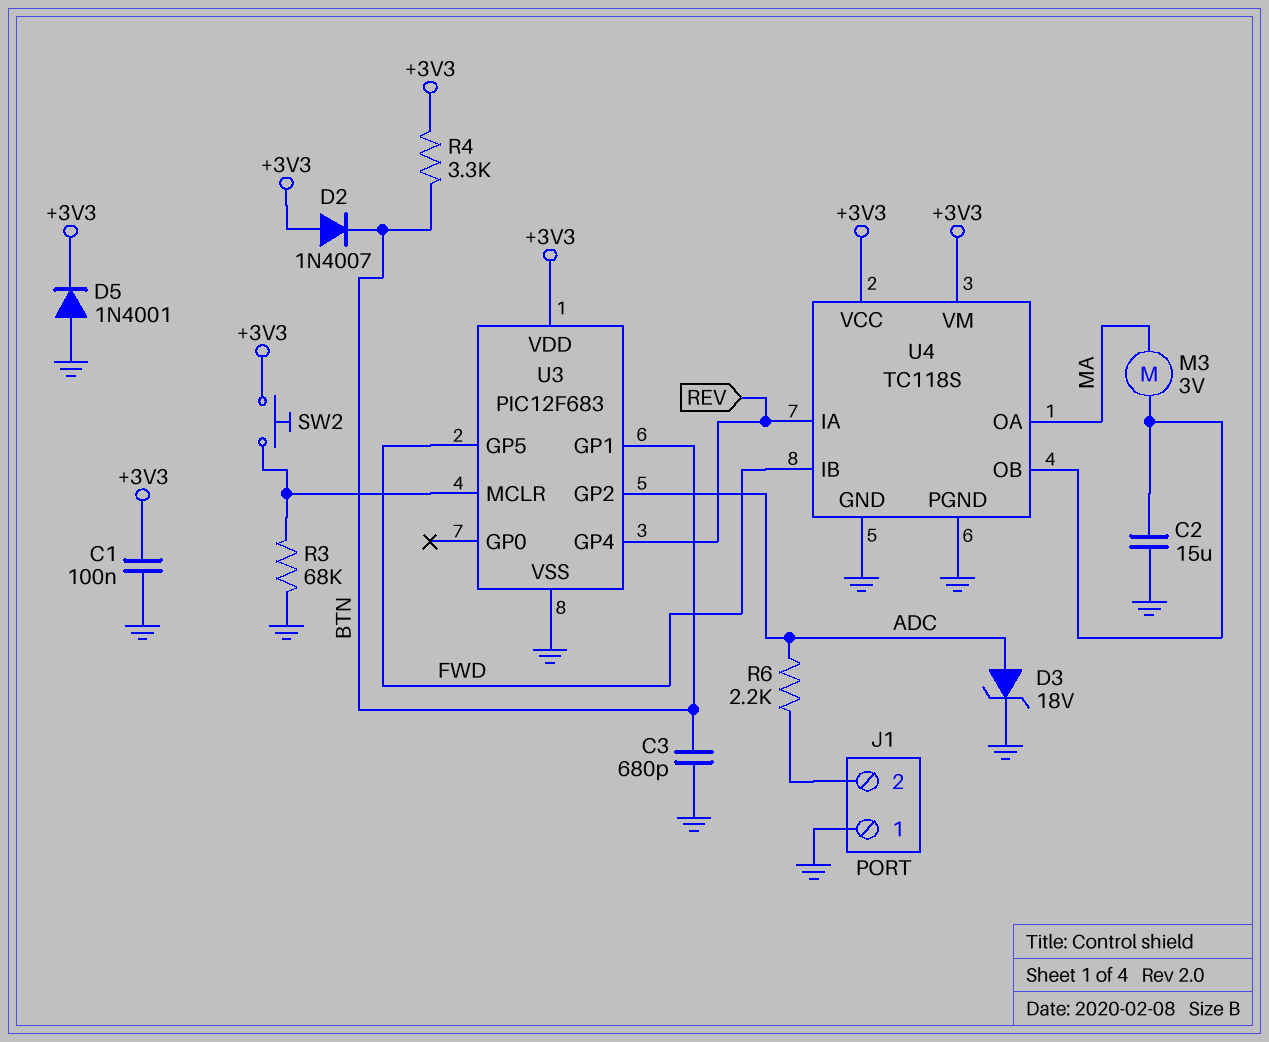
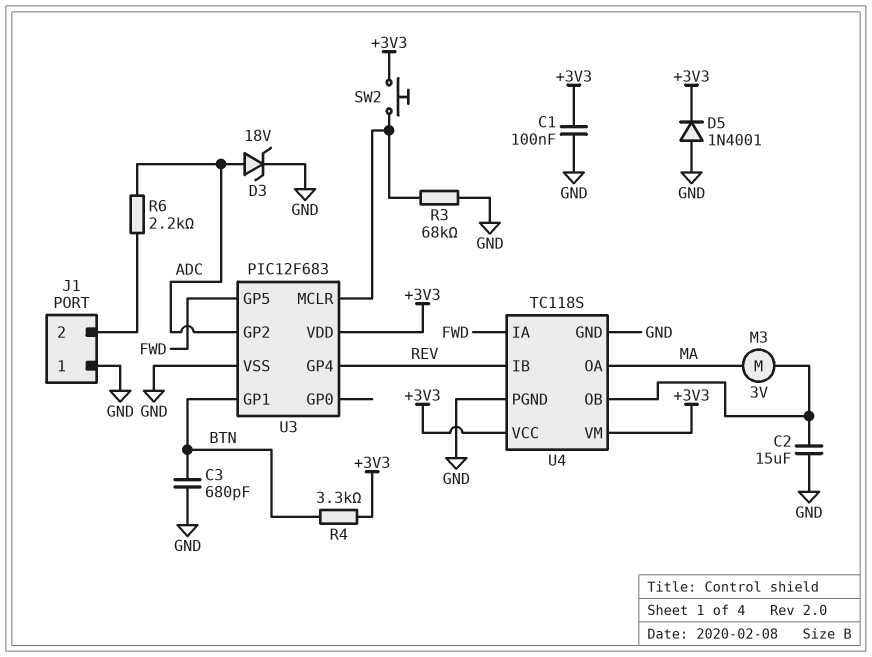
D2: diode 1N4007 (A +3V3, K BTN) -> none
U4 pin IA: REV -> FWD
U4 pin IB: FWD -> REV

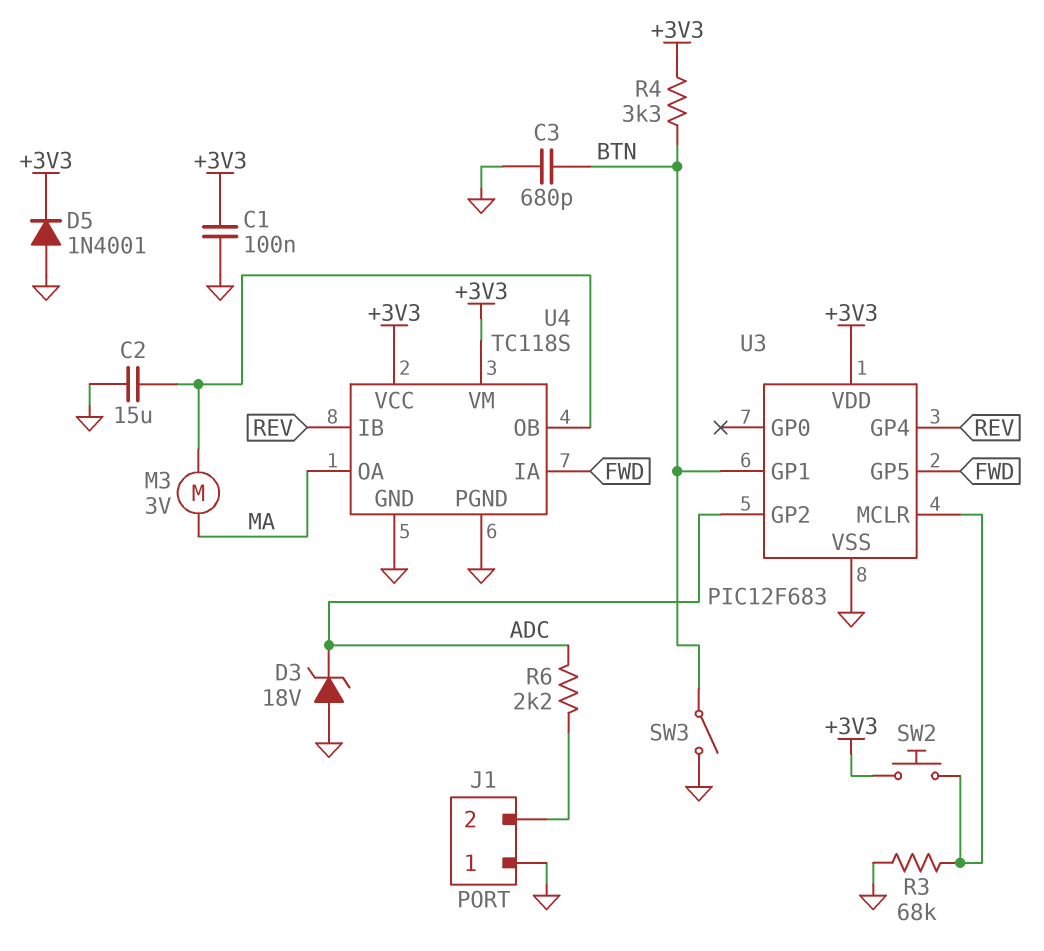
D3: zener 18V (A ADC, K GND) -> zener 18V (A GND, K ADC)
SW3: none -> switch (BTN, GND)

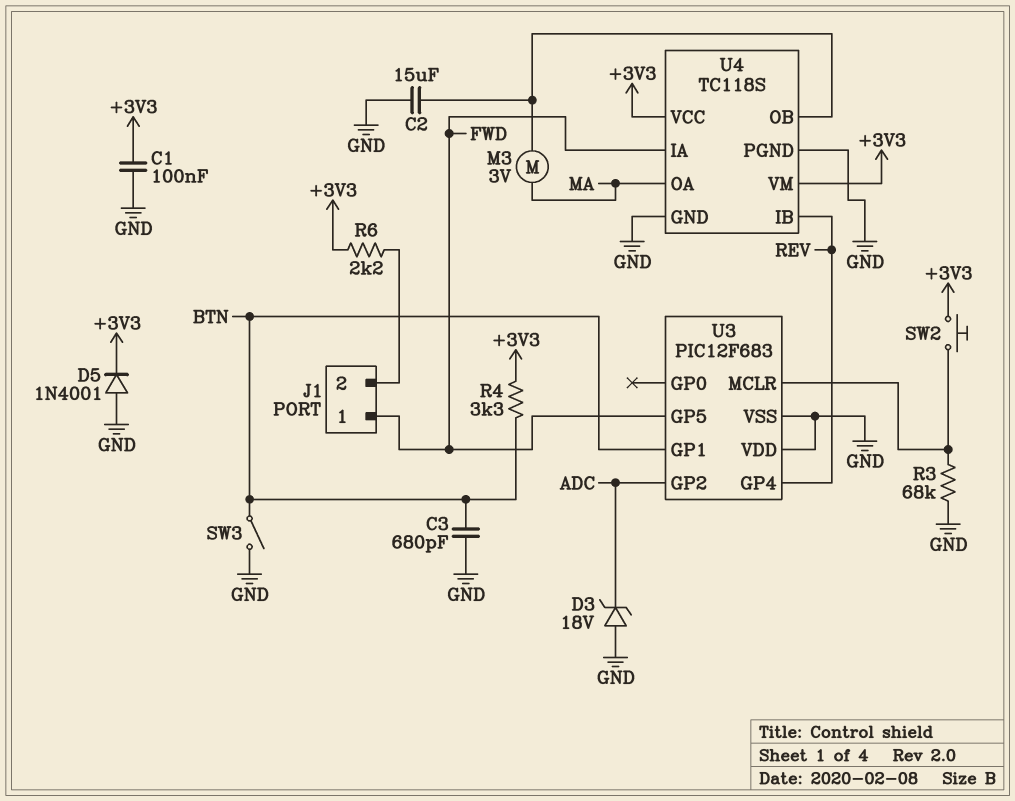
J1 pin 1: GND -> FWD
R6: 2.2k (ADC, J1/2) -> 2.2k (+3V3, J1/2)
U3 pin VDD: +3V3 -> GND

